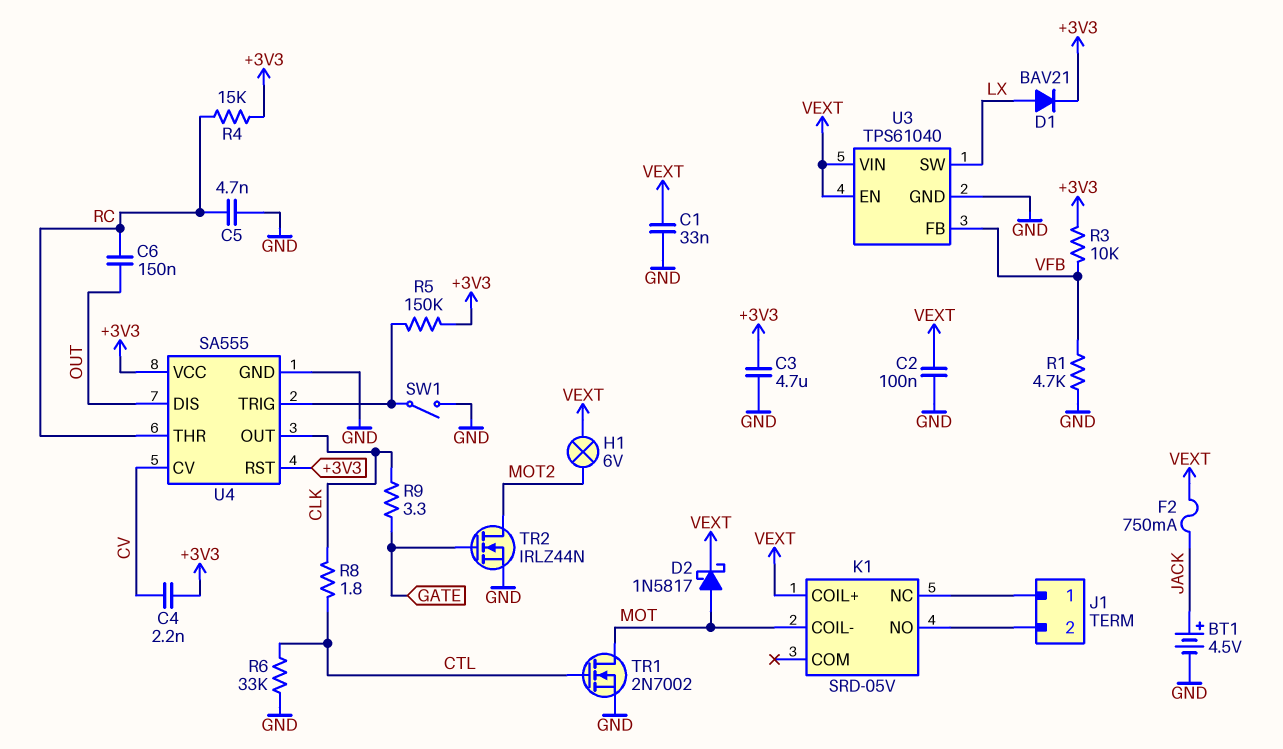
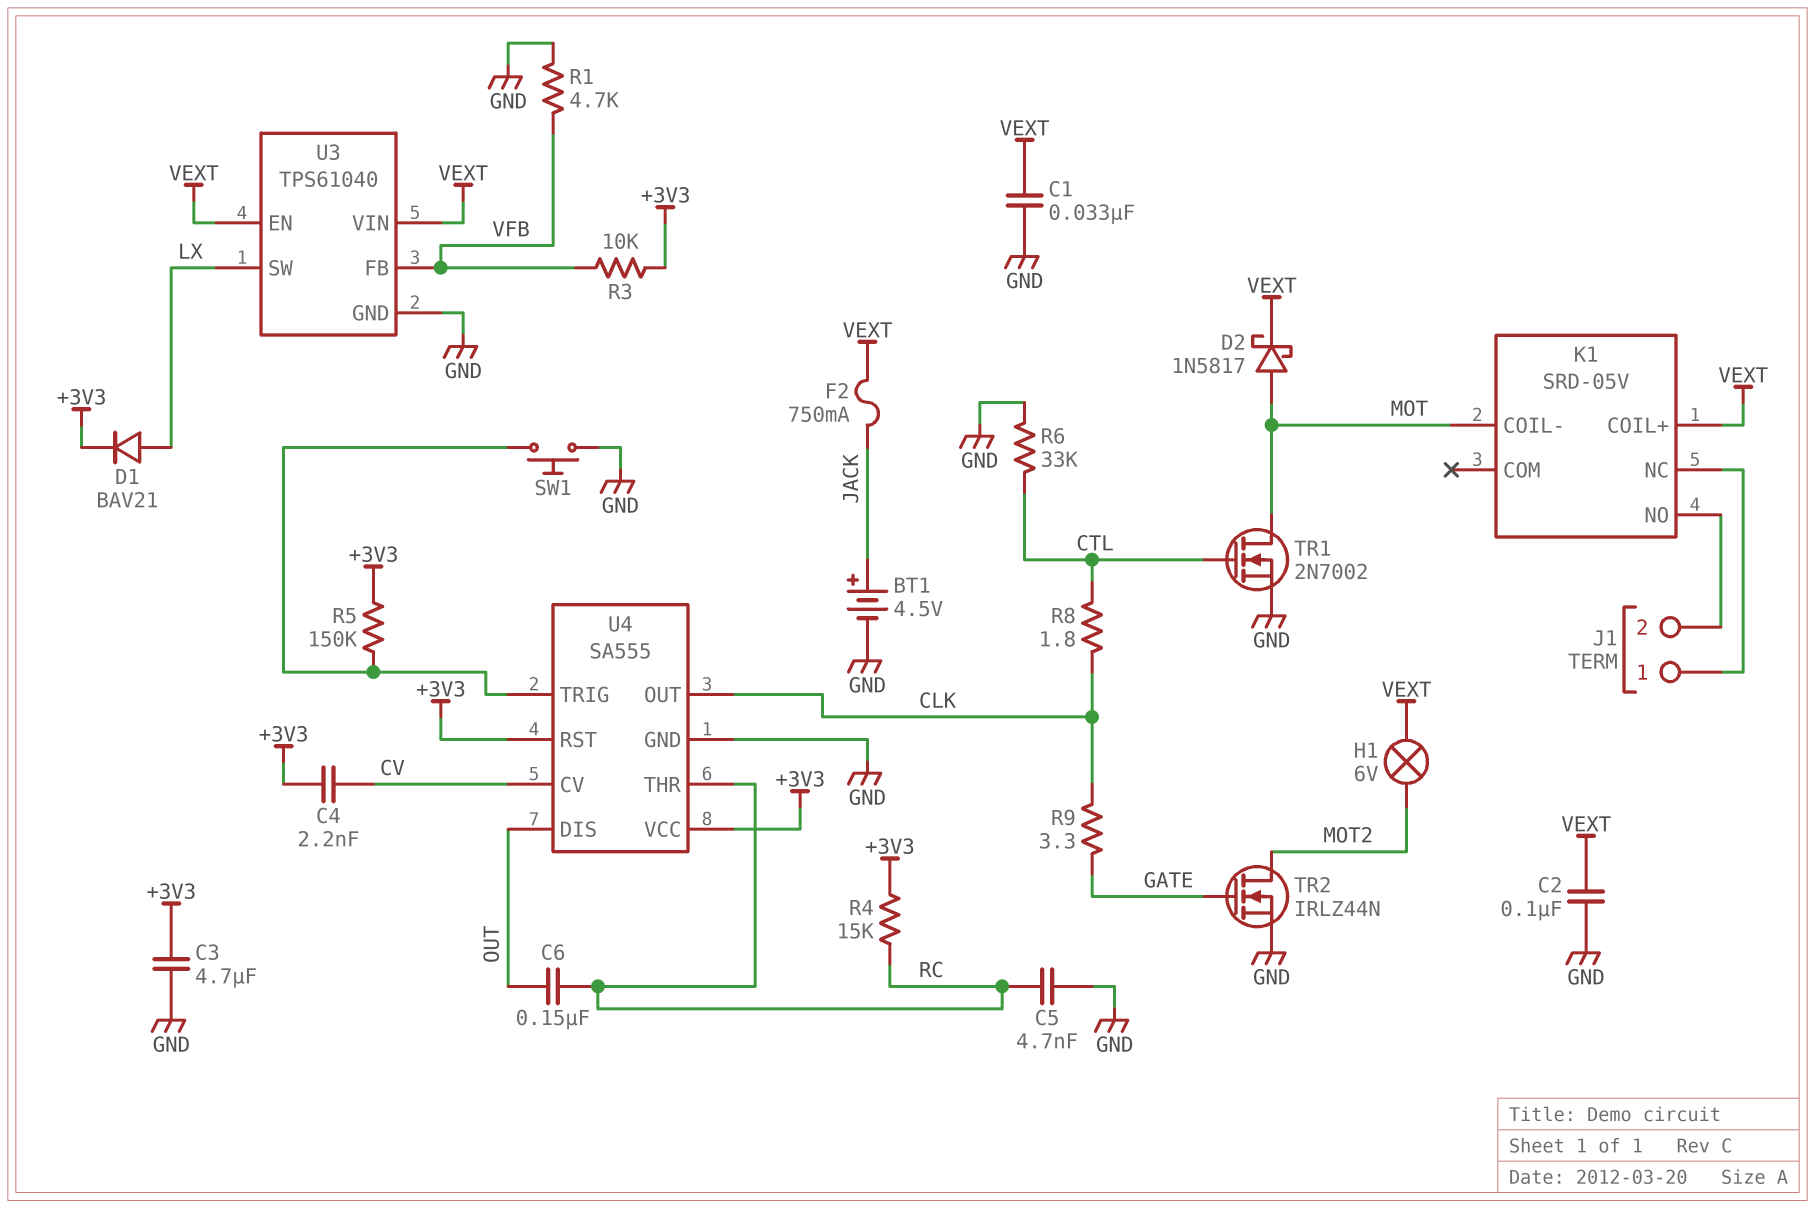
SW1: switch (GND, U4/TRIG) -> button (GND, U4/TRIG)

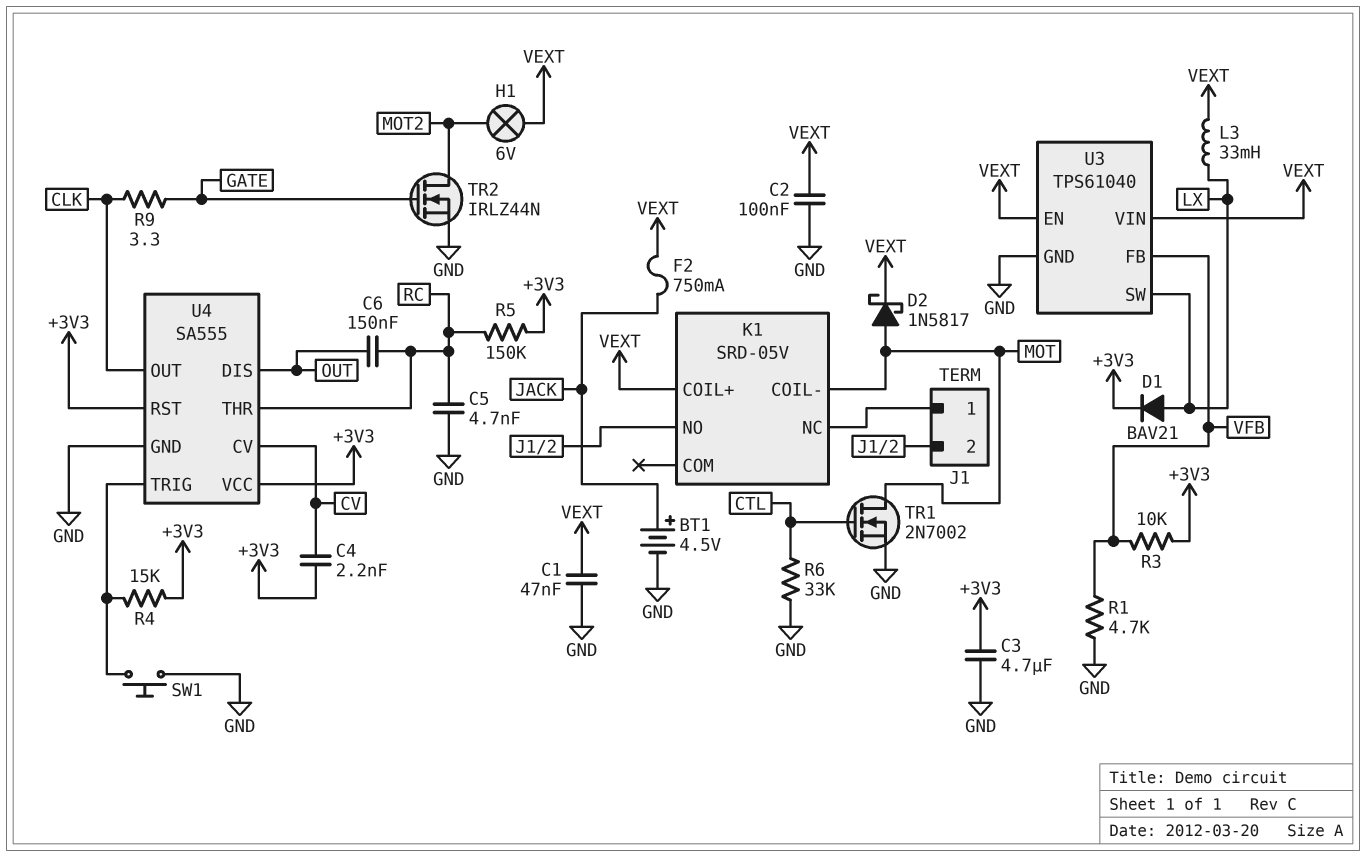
C1: 33nF (GND, VEXT) -> 47nF (GND, VEXT)
L3: none -> 33mH (LX, VEXT)
R4: 15k (+3V3, RC) -> 15k (+3V3, U4/TRIG)
R5: 150k (+3V3, U4/TRIG) -> 150k (+3V3, RC)
R8: 1.8 (CLK, CTL) -> none

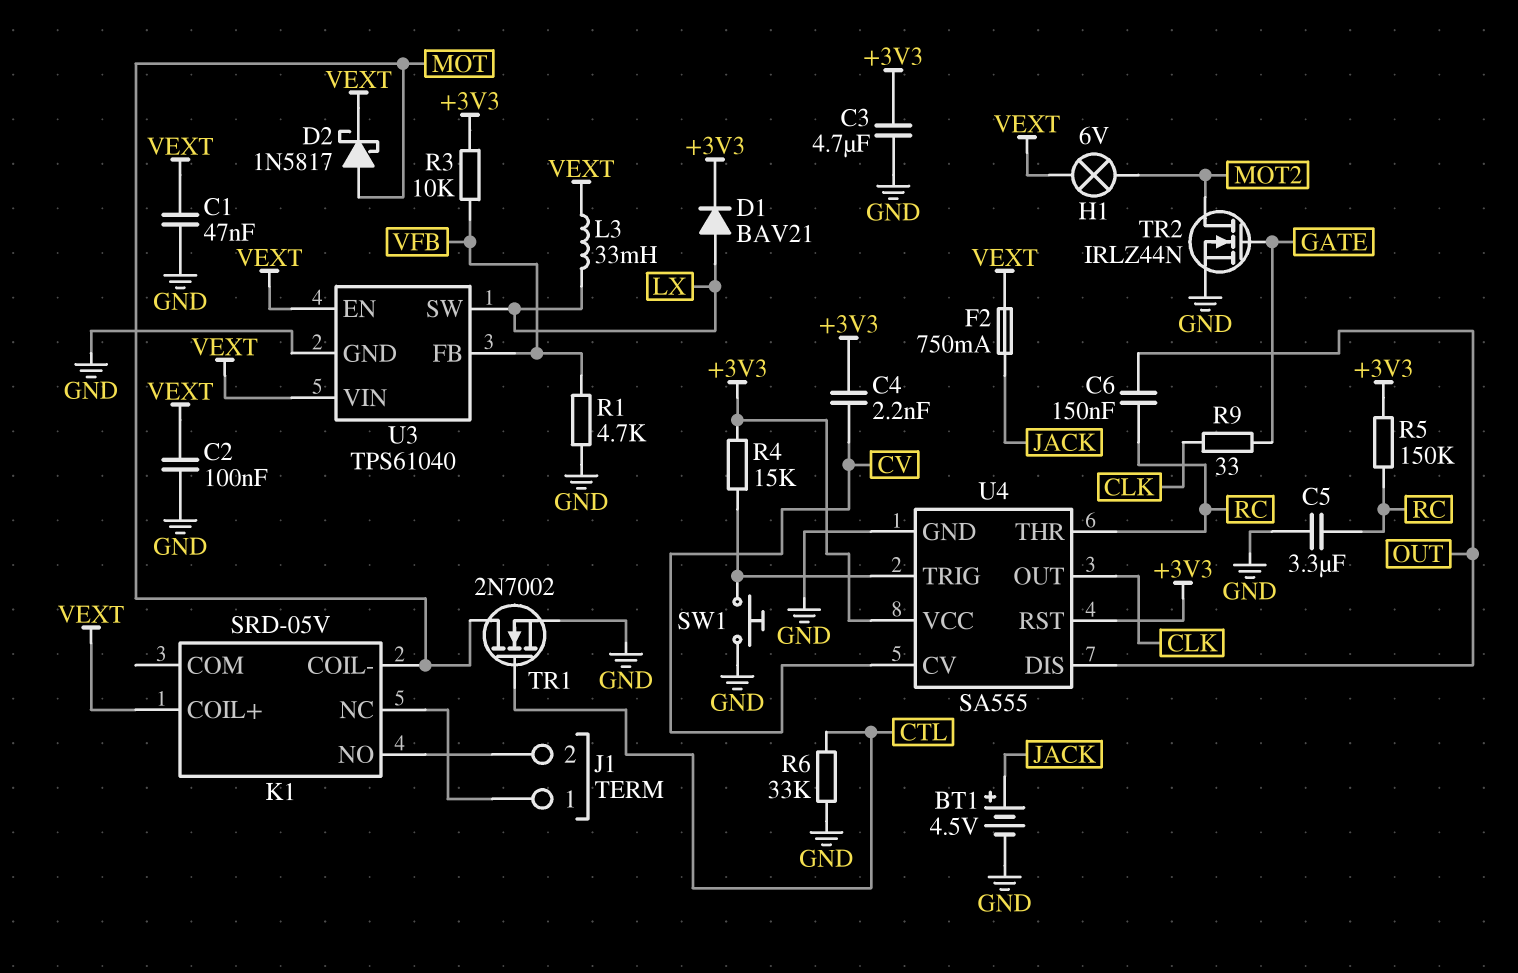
C5: 4.7nF (GND, RC) -> 3.3uF (GND, RC)
R9: 3.3 (CLK, GATE) -> 33 (CLK, GATE)

